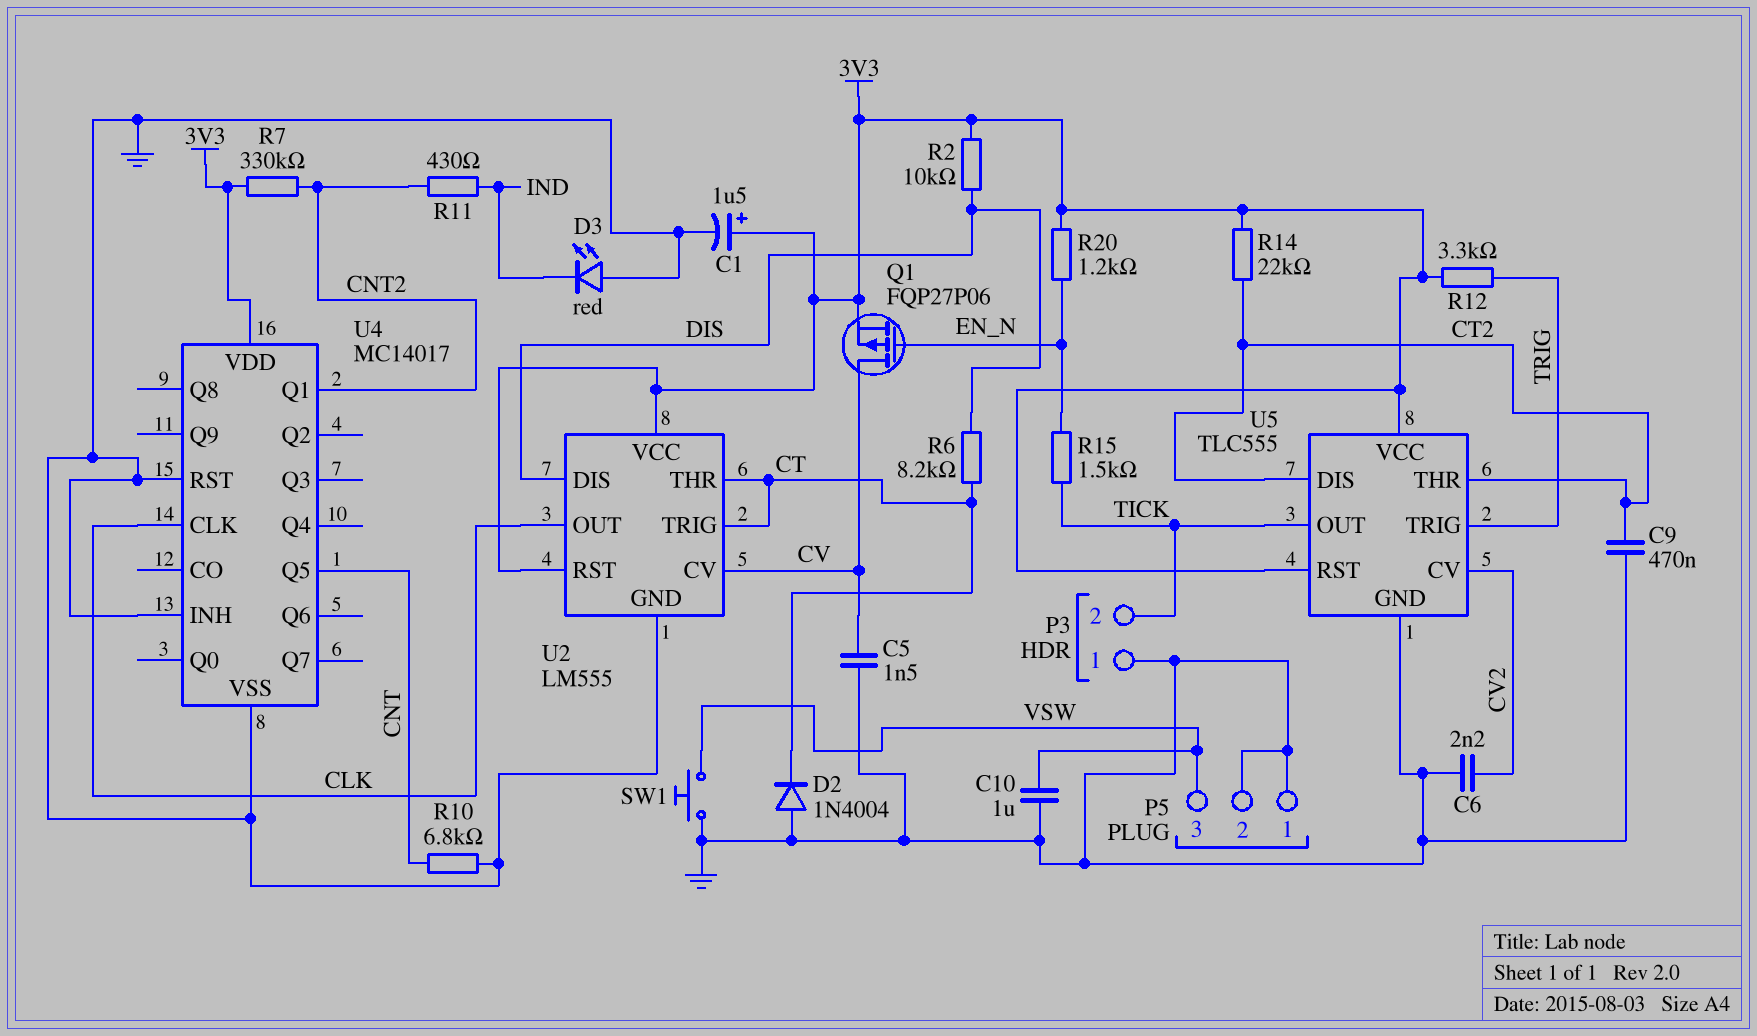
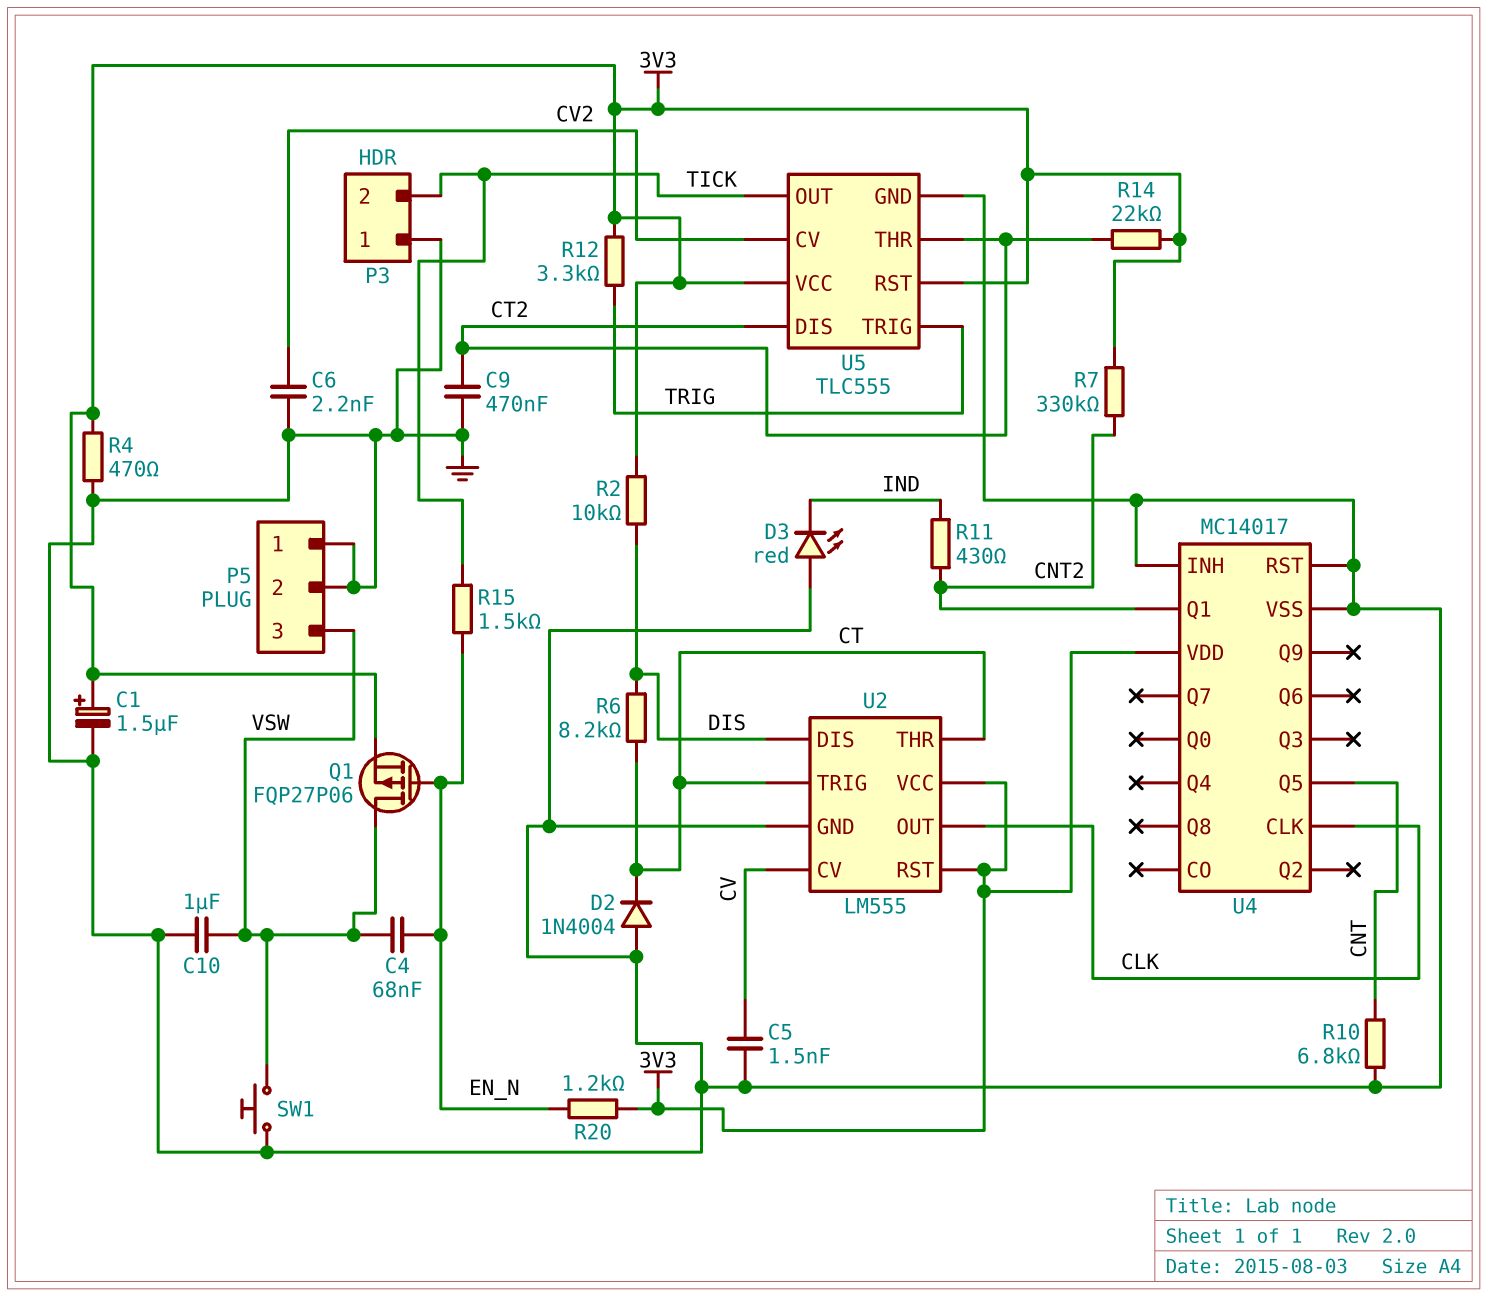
C4: none -> 68nF (EN_N, VSW)
Q1: PMOS FQP27P06 (G EN_N, D CV, S 3V3) -> PMOS FQP27P06 (G EN_N, D VSW, S 3V3)
R4: none -> 470 (3V3, GND)

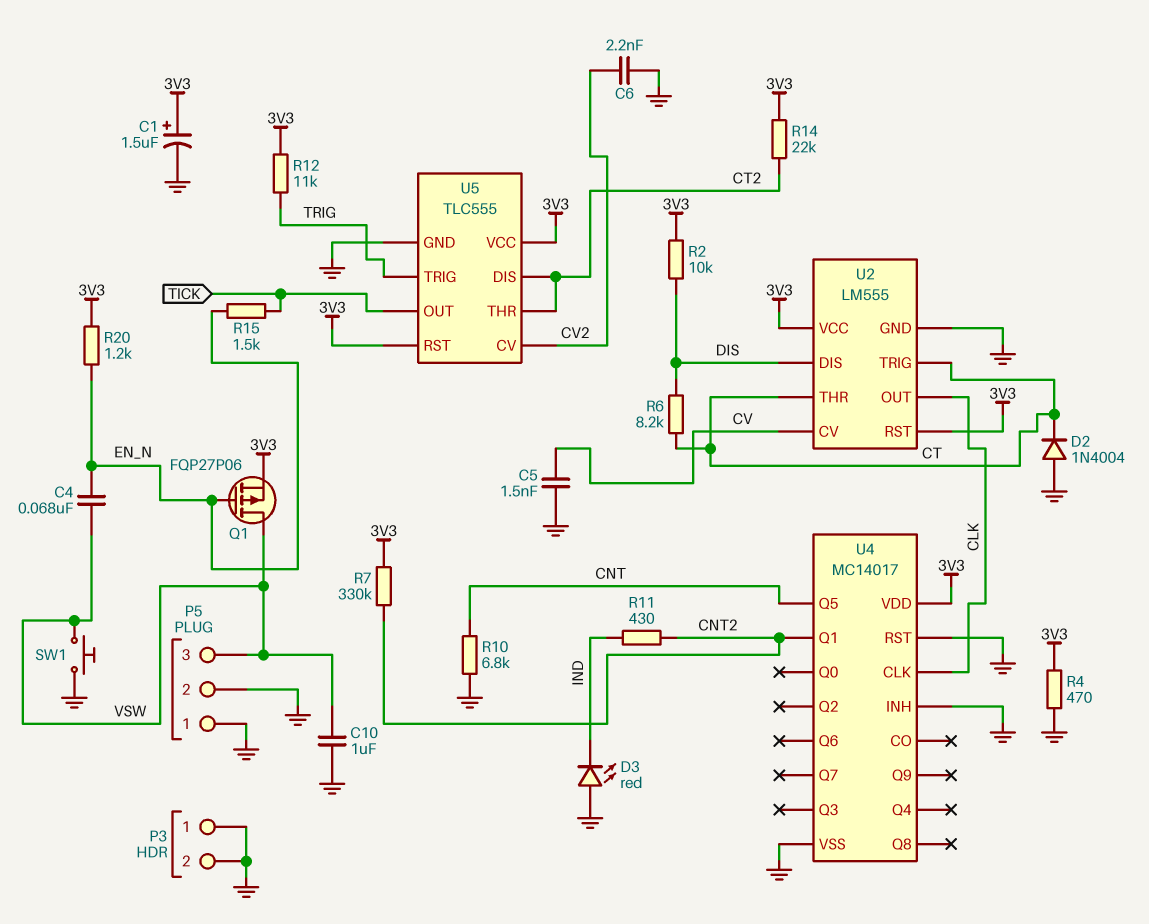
C9: 470nF (CT2, GND) -> none
P3 pin 2: TICK -> GND
R12: 3.3k (3V3, TRIG) -> 11k (3V3, TRIG)

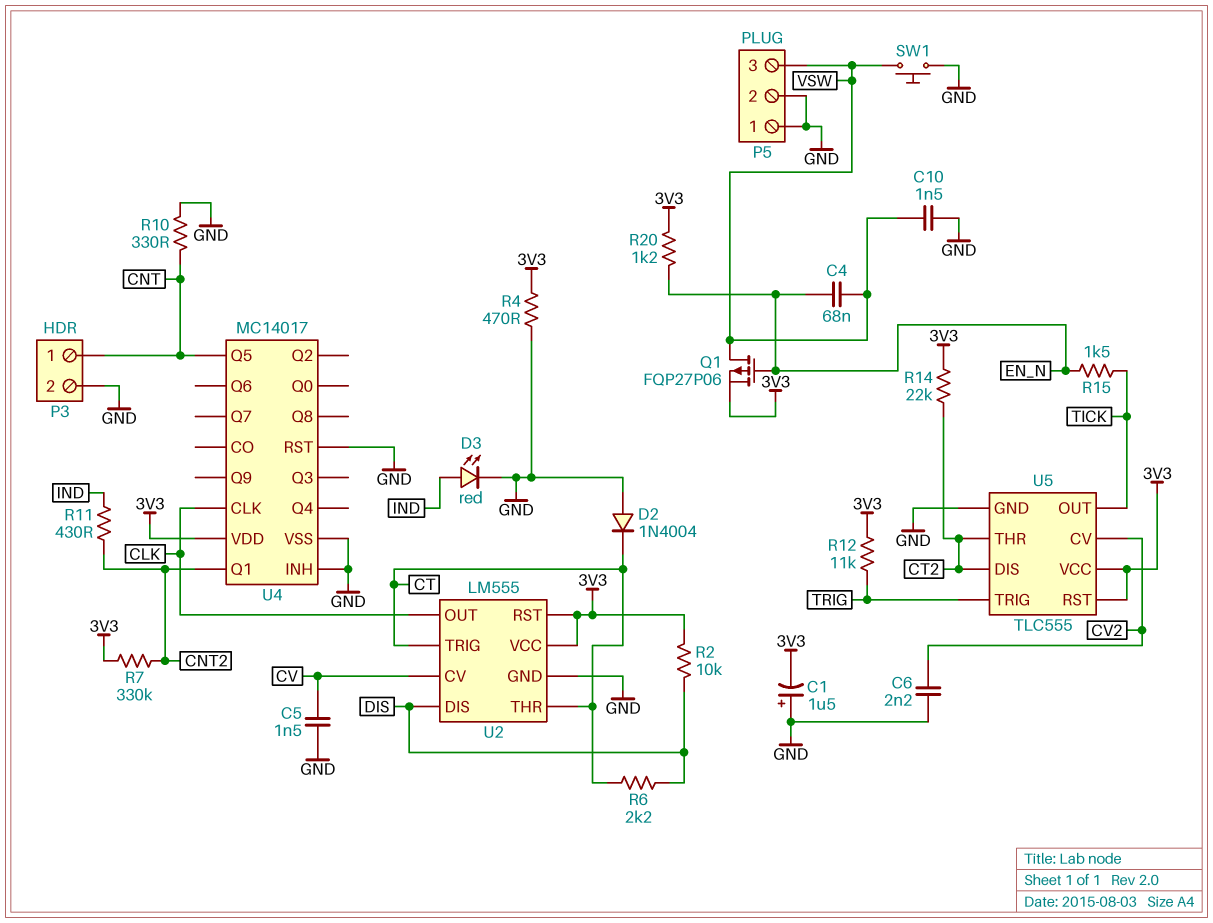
C1: 1.5uF (plus 3V3, minus GND) -> 1.5uF (plus GND, minus 3V3)
C10: 1uF (GND, VSW) -> 1.5nF (GND, VSW)
D3: LED red (A GND, K IND) -> LED red (A IND, K GND)
P3 pin 1: GND -> CNT
R6: 8.2k (CT, DIS) -> 2.2k (CT, DIS)
R10: 6.8k (CNT, GND) -> 330 (CNT, GND)

